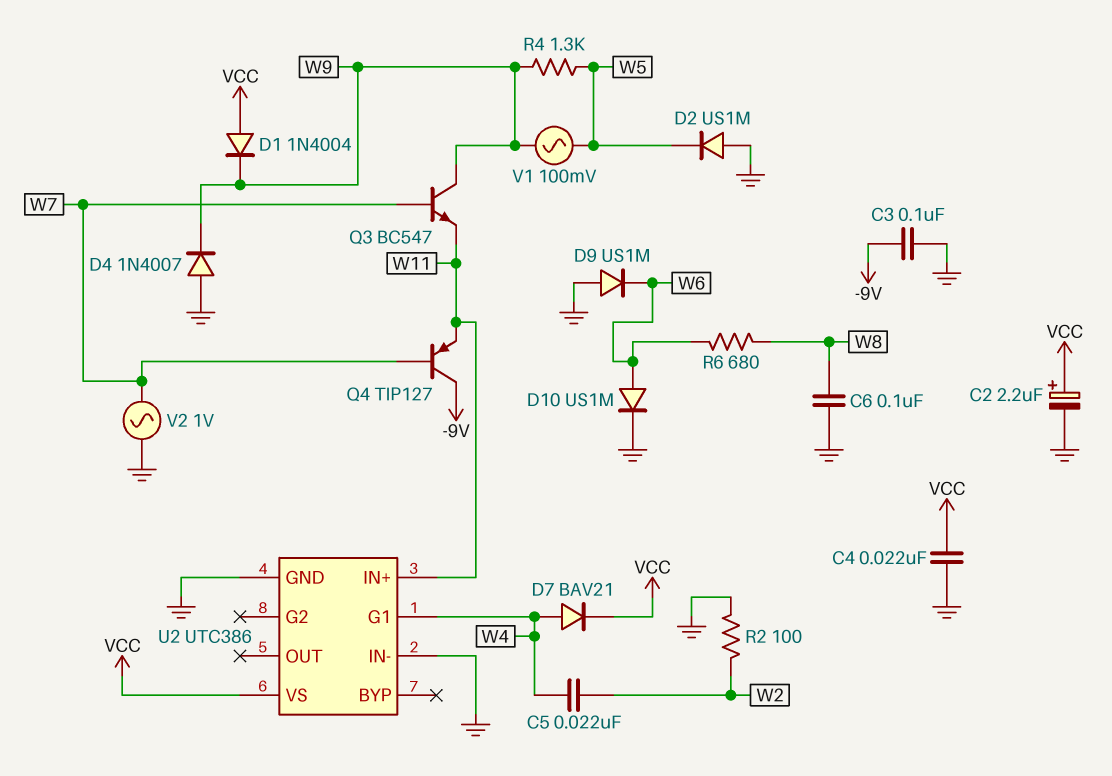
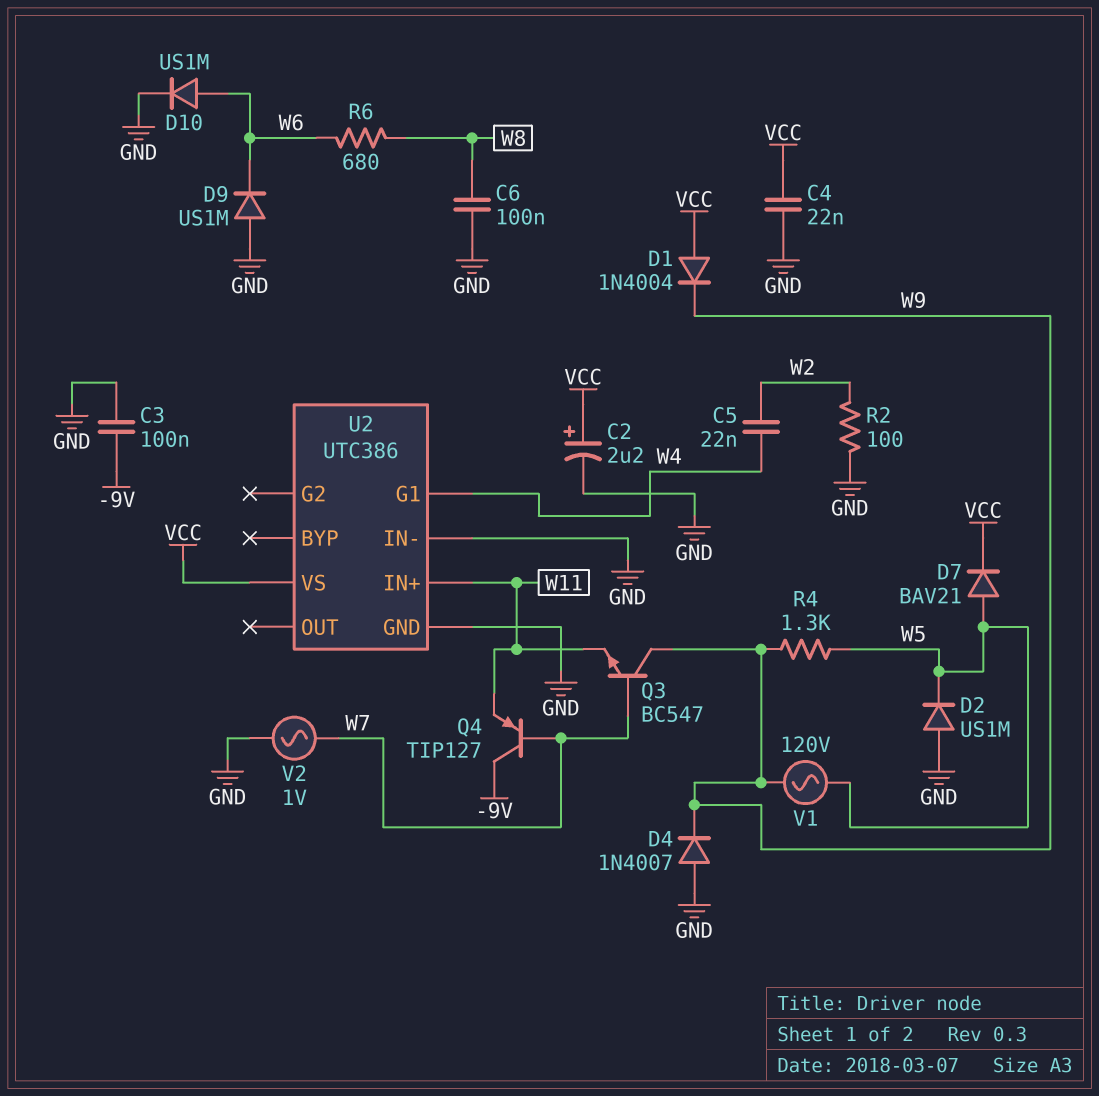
D7: diode BAV21 (A W4, K VCC) -> diode BAV21 (A W5, K VCC)
V1: AC 100mV (W5, W9) -> AC 120V (W5, W9)

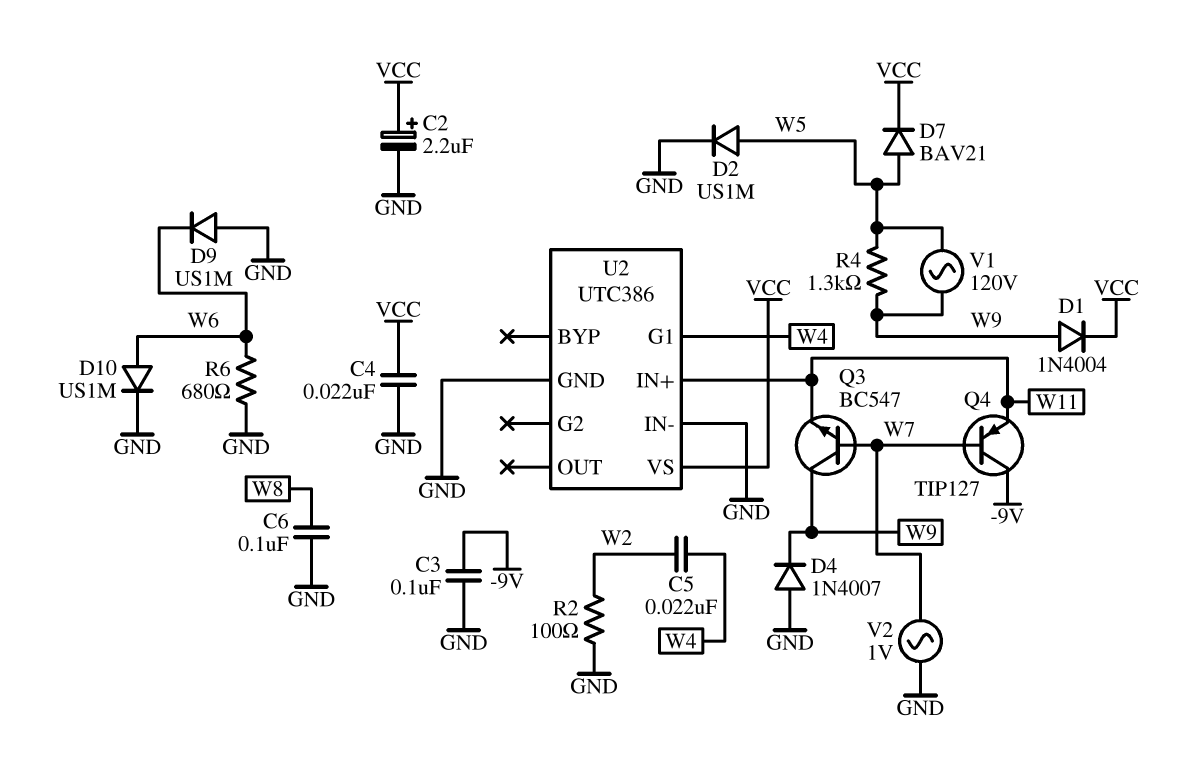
D1: diode 1N4004 (A VCC, K W9) -> diode 1N4004 (A W9, K VCC)
D2: diode US1M (A GND, K W5) -> diode US1M (A W5, K GND)
R6: 680 (W6, W8) -> 680 (GND, W6)

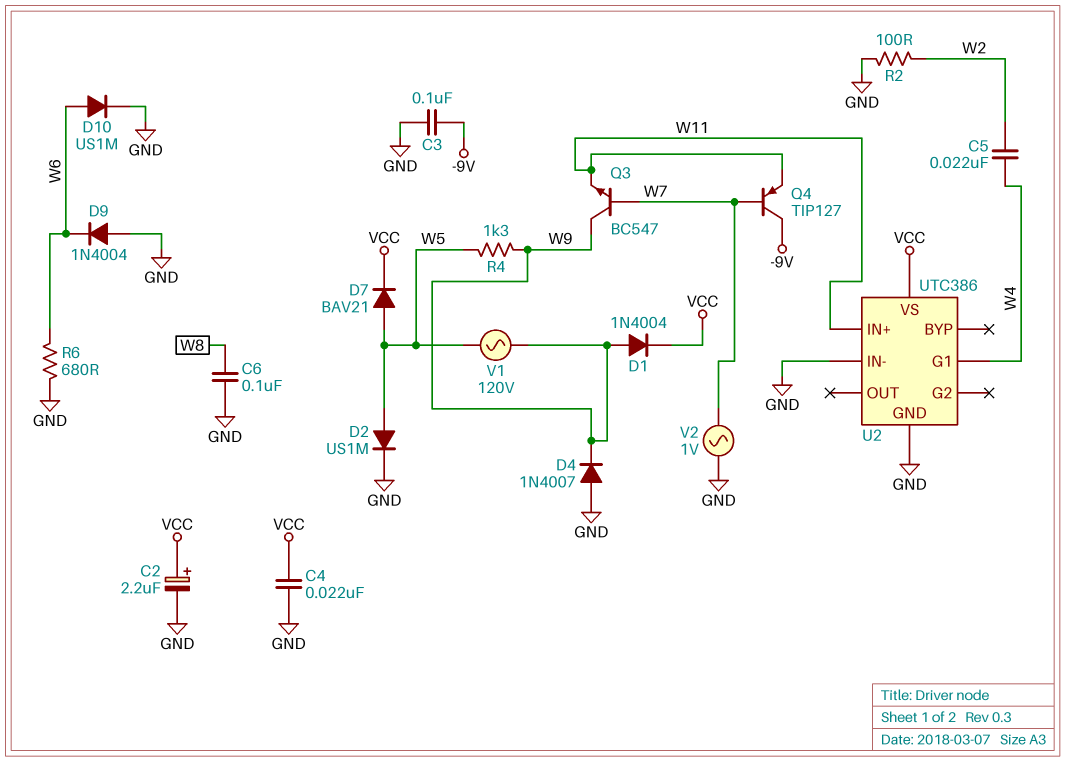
D9: diode US1M (A GND, K W6) -> diode 1N4004 (A GND, K W6)

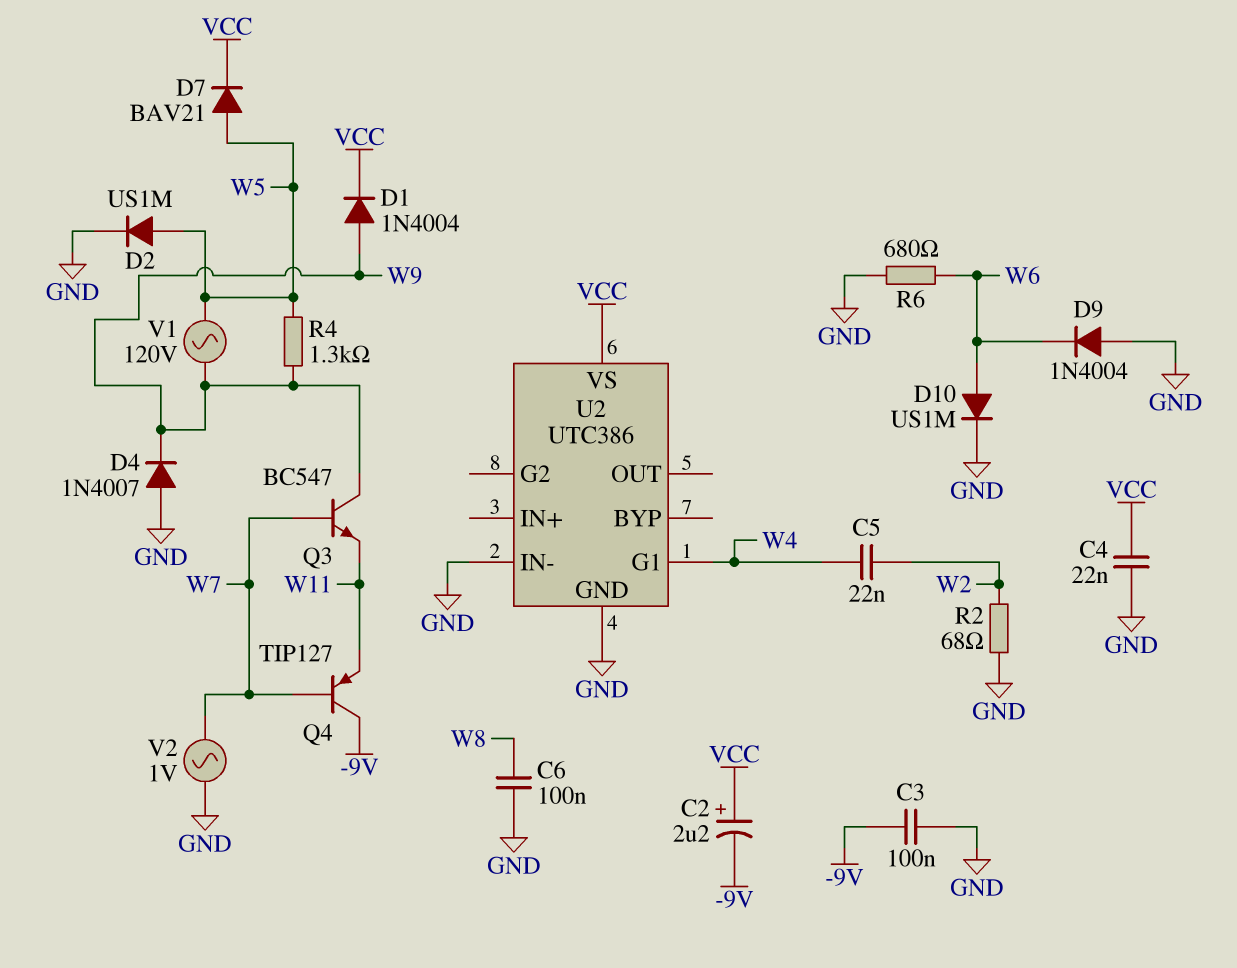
C2: 2.2uF (plus VCC, minus GND) -> 2.2uF (plus VCC, minus -9V)
R2: 100 (GND, W2) -> 68 (GND, W2)
U2 pin IN+: W11 -> none

